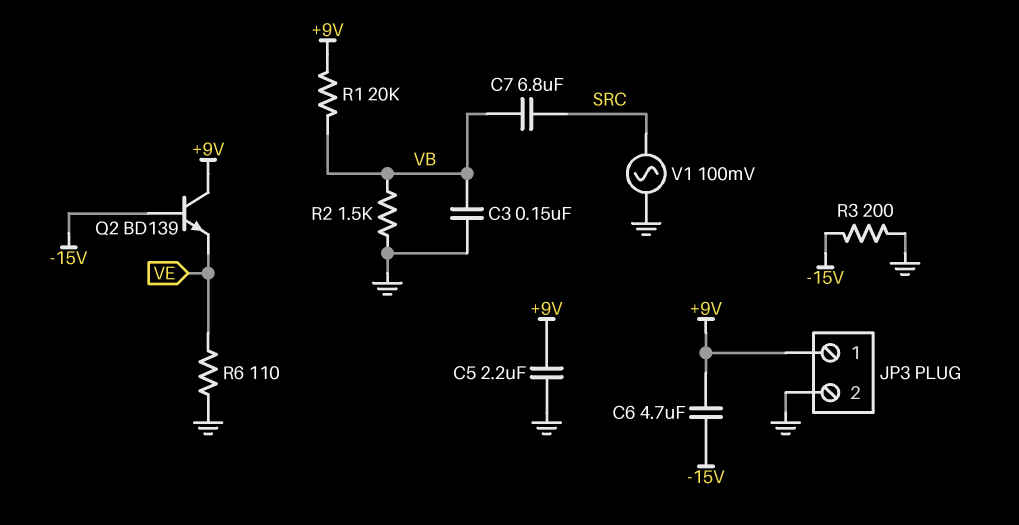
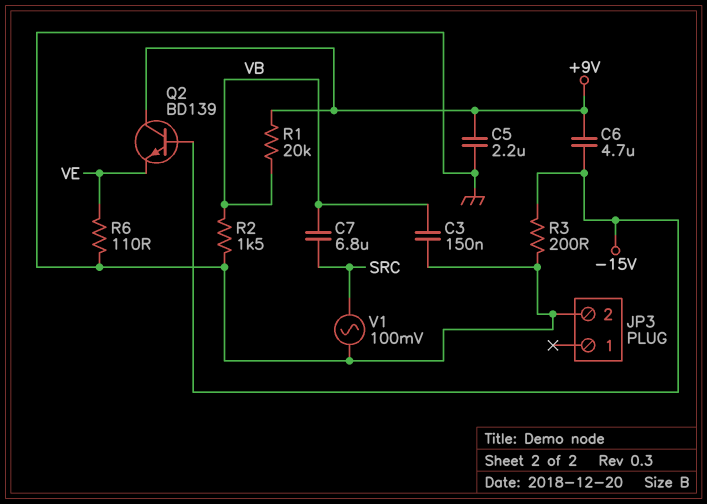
JP3 pin 1: +9V -> none

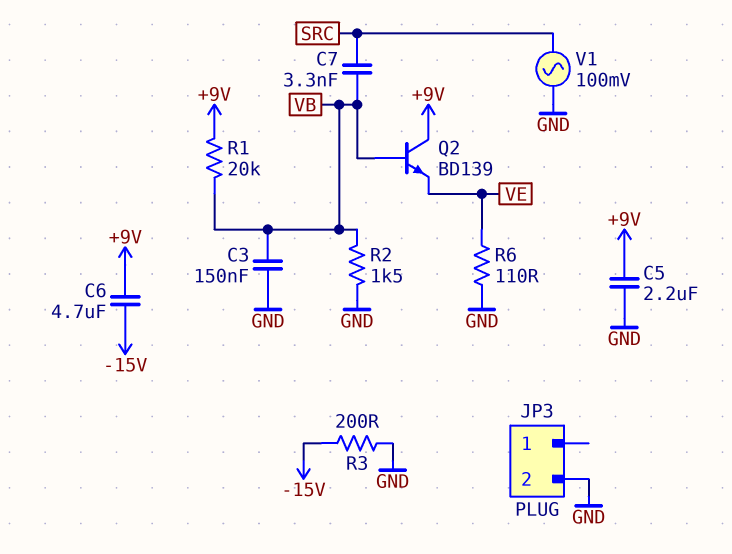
C7: 6.8uF (SRC, VB) -> 3.3nF (SRC, VB)
Q2: NPN BD139 (B -15V, C +9V, E VE) -> NPN BD139 (B VB, C +9V, E VE)

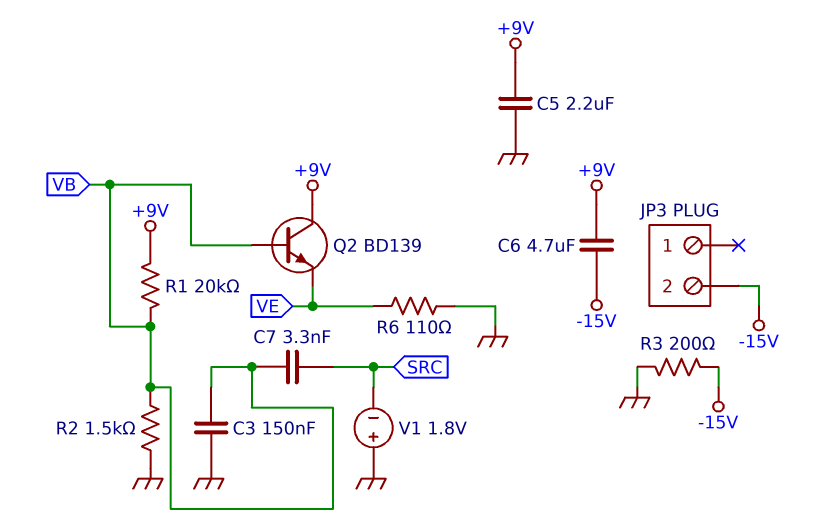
JP3 pin 2: GND -> -15V
V1: AC 100mV (GND, SRC) -> 1.8V (plus GND, minus SRC)

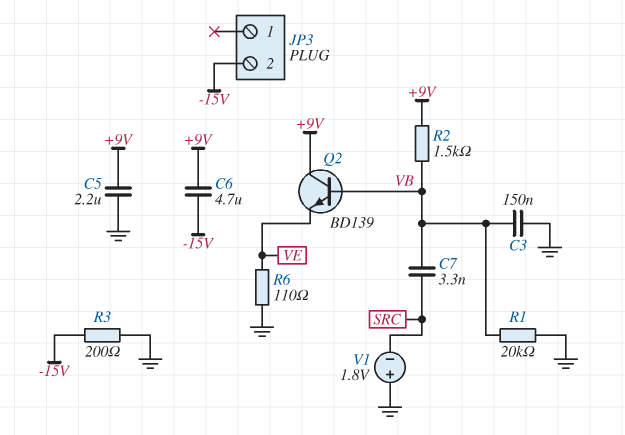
R1: 20k (+9V, VB) -> 20k (GND, VB)
R2: 1.5k (GND, VB) -> 1.5k (+9V, VB)

